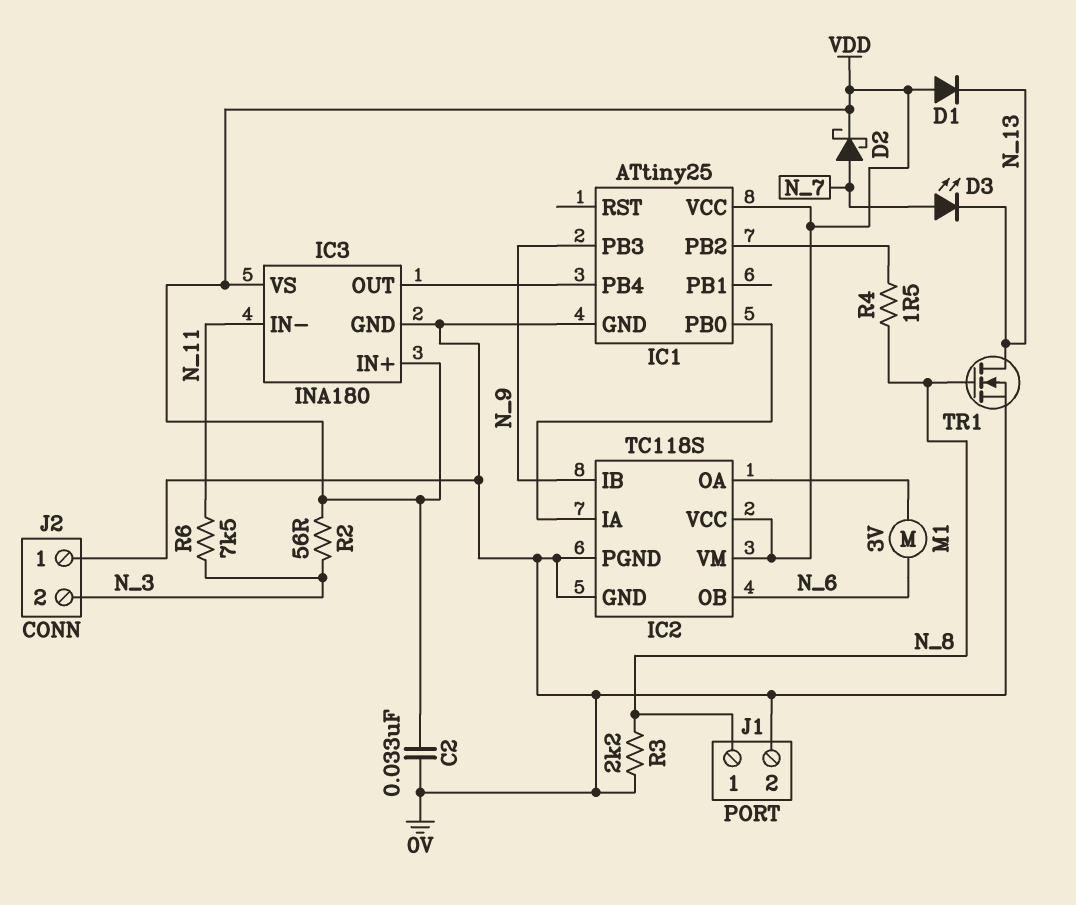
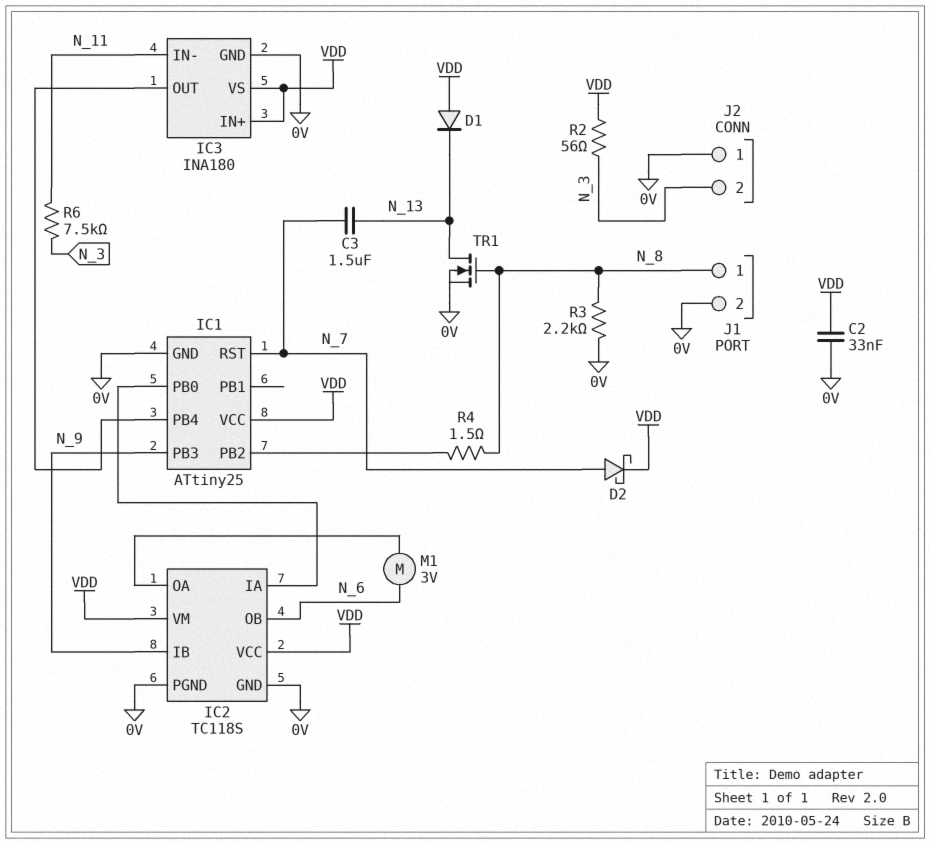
C3: none -> 1.5uF (N_7, N_13)
D3: LED (A N_7, K N_13) -> none
IC1 pin RST: none -> N_7

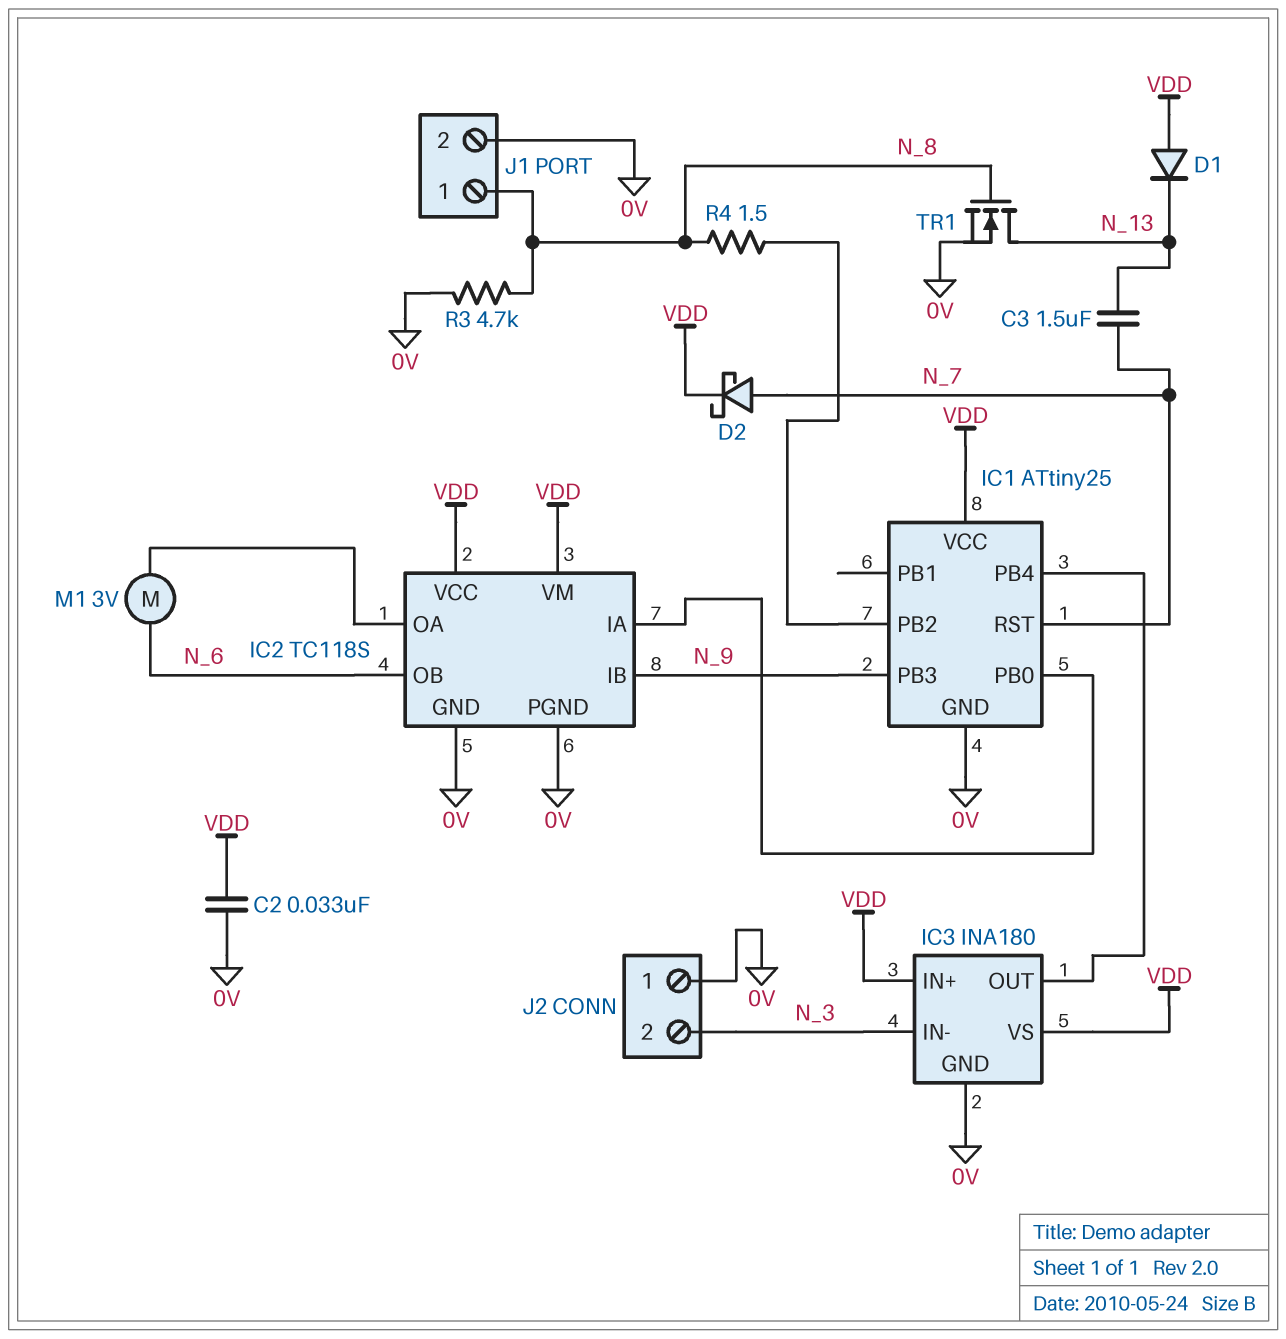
IC3 pin IN-: N_11 -> N_3
R2: 56 (N_3, VDD) -> none
R3: 2.2k (0V, N_8) -> 4.7k (0V, N_8)
R6: 7.5k (N_3, N_11) -> none

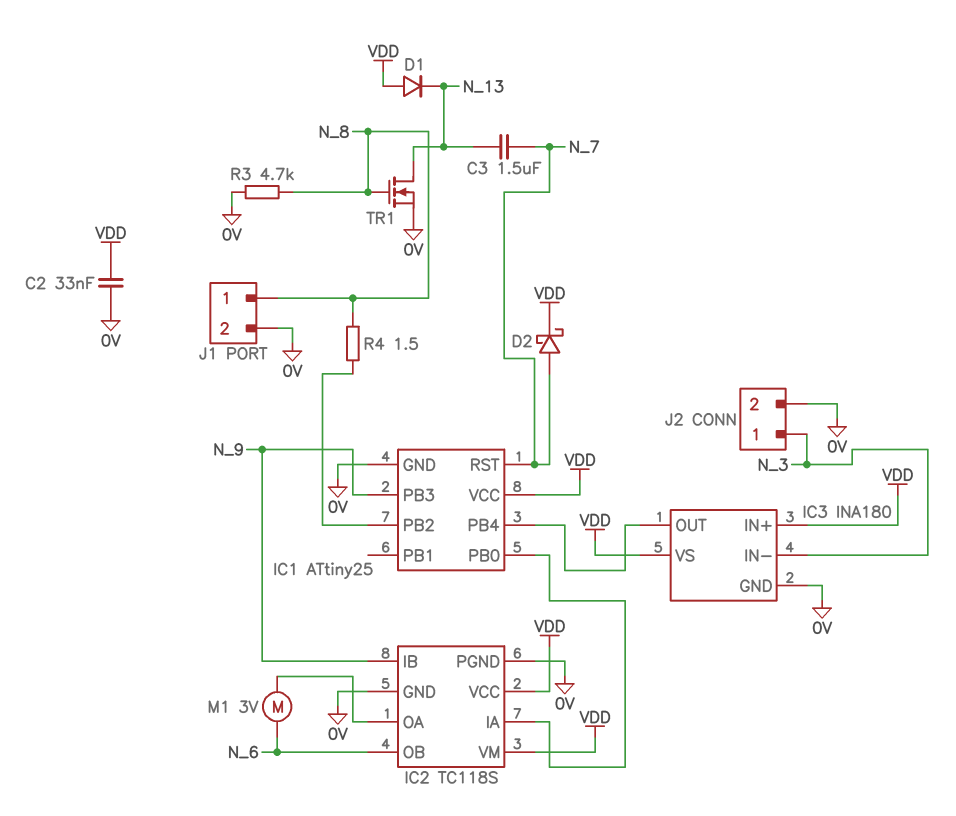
J2 pin 1: 0V -> N_3
J2 pin 2: N_3 -> 0V

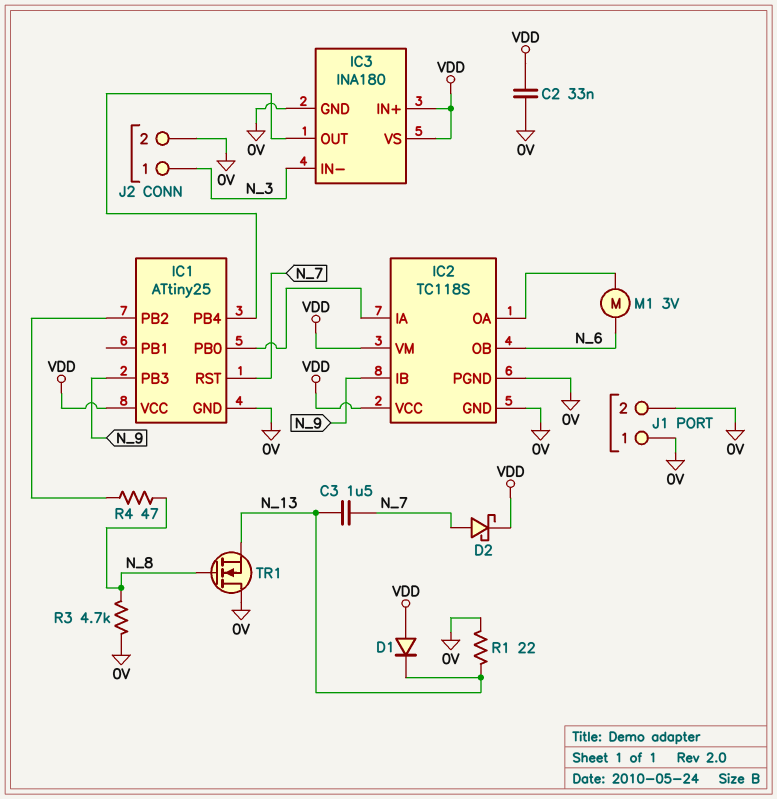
J1 pin 1: N_8 -> 0V
R1: none -> 22 (0V, N_13)
R4: 1.5 (IC1/PB2, N_8) -> 47 (IC1/PB2, N_8)
TR1: NMOS (G N_8, D N_13, S 0V) -> NMOS (G N_8, D 0V, S N_13)

